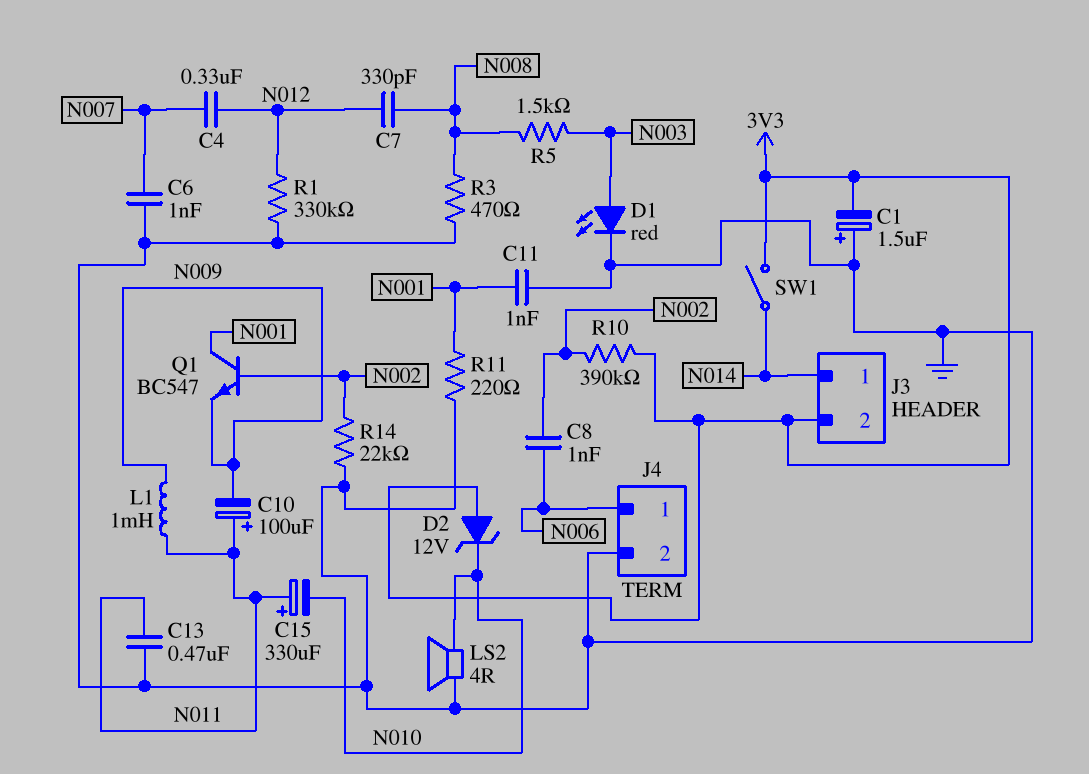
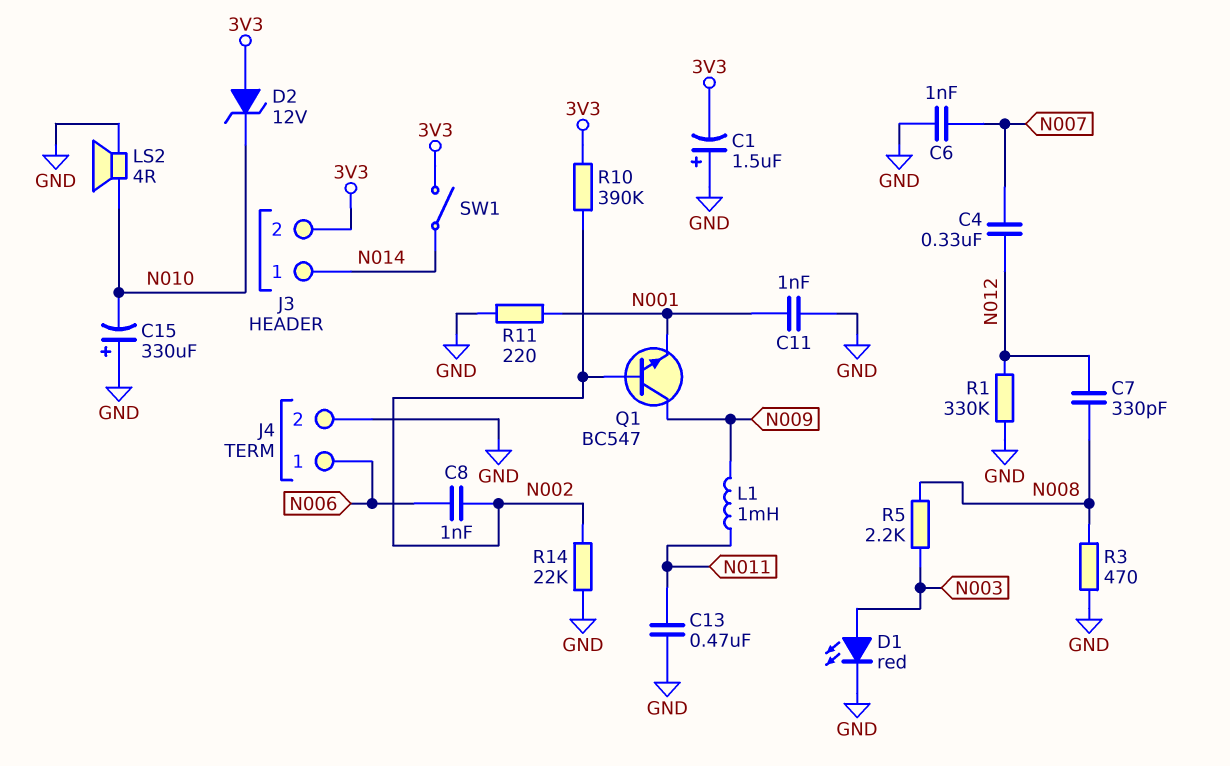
C10: 100uF (plus N011, minus N009) -> none
C15: 330uF (plus N011, minus N010) -> 330uF (plus GND, minus N010)
Q1: NPN BC547 (B N002, C N001, E N009) -> NPN BC547 (B N002, C N009, E N001)
R5: 1.5k (N003, N008) -> 2.2k (N003, N008)

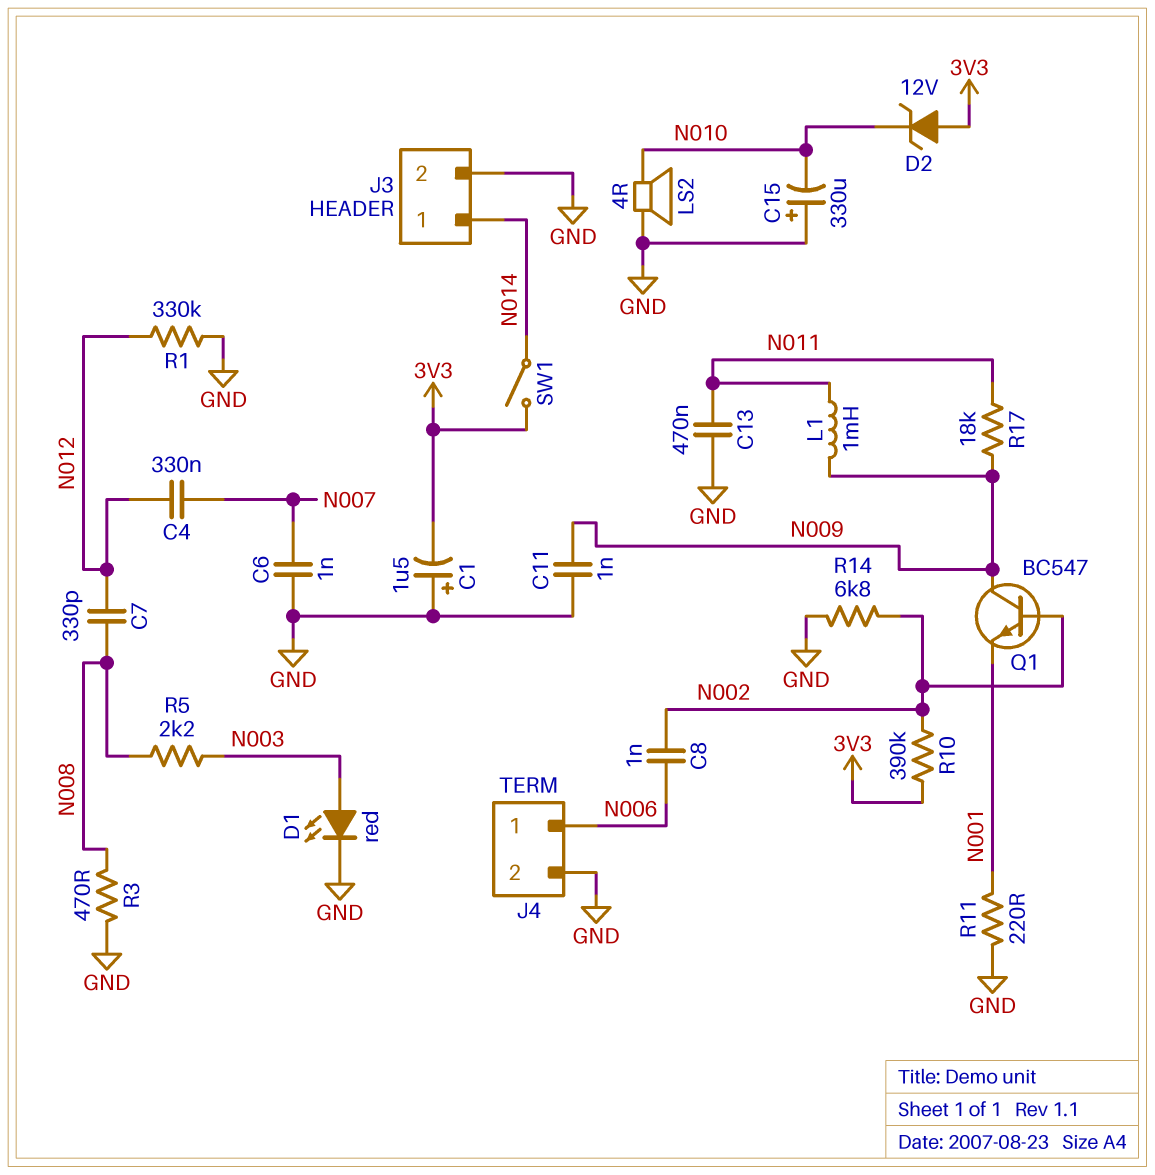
C11: 1nF (GND, N001) -> 1nF (GND, N009)
J3 pin 2: 3V3 -> GND
R14: 22k (GND, N002) -> 6.8k (GND, N002)
R17: none -> 18k (N009, N011)

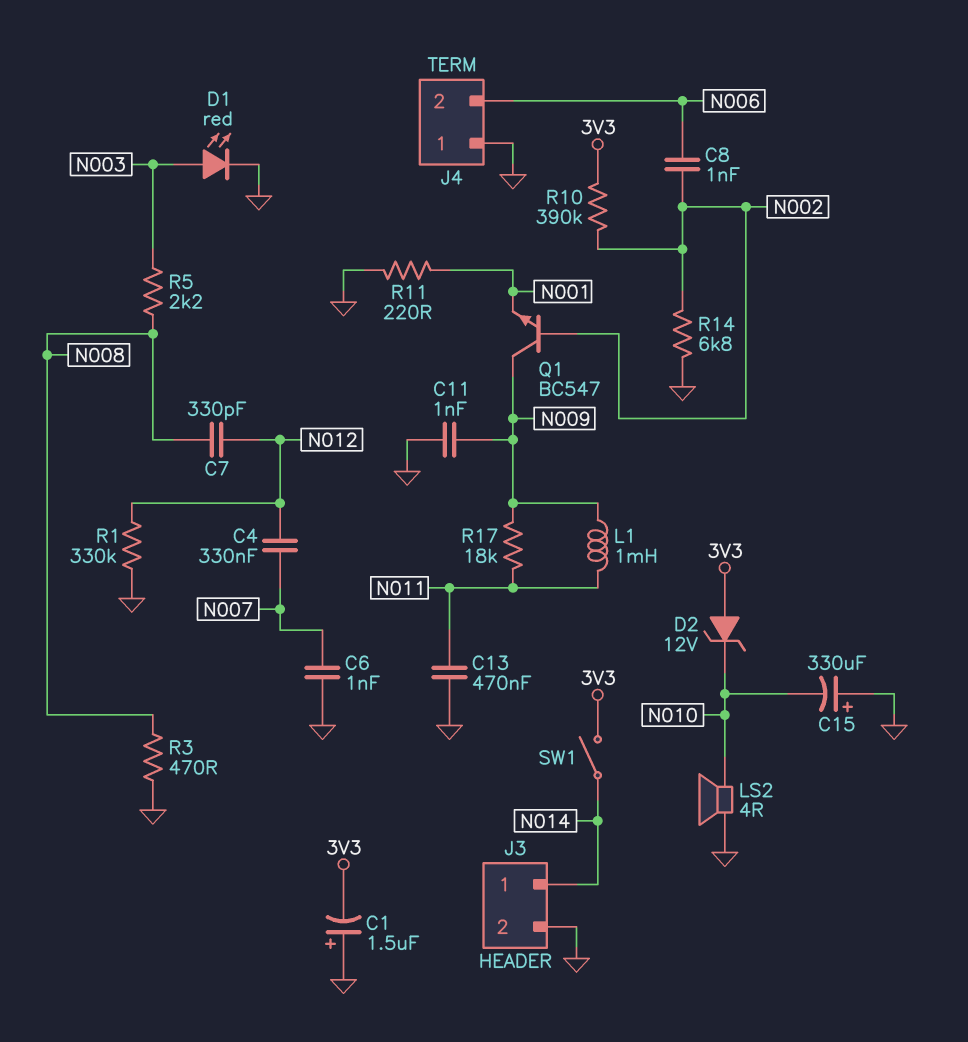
J4 pin 1: N006 -> GND
J4 pin 2: GND -> N006

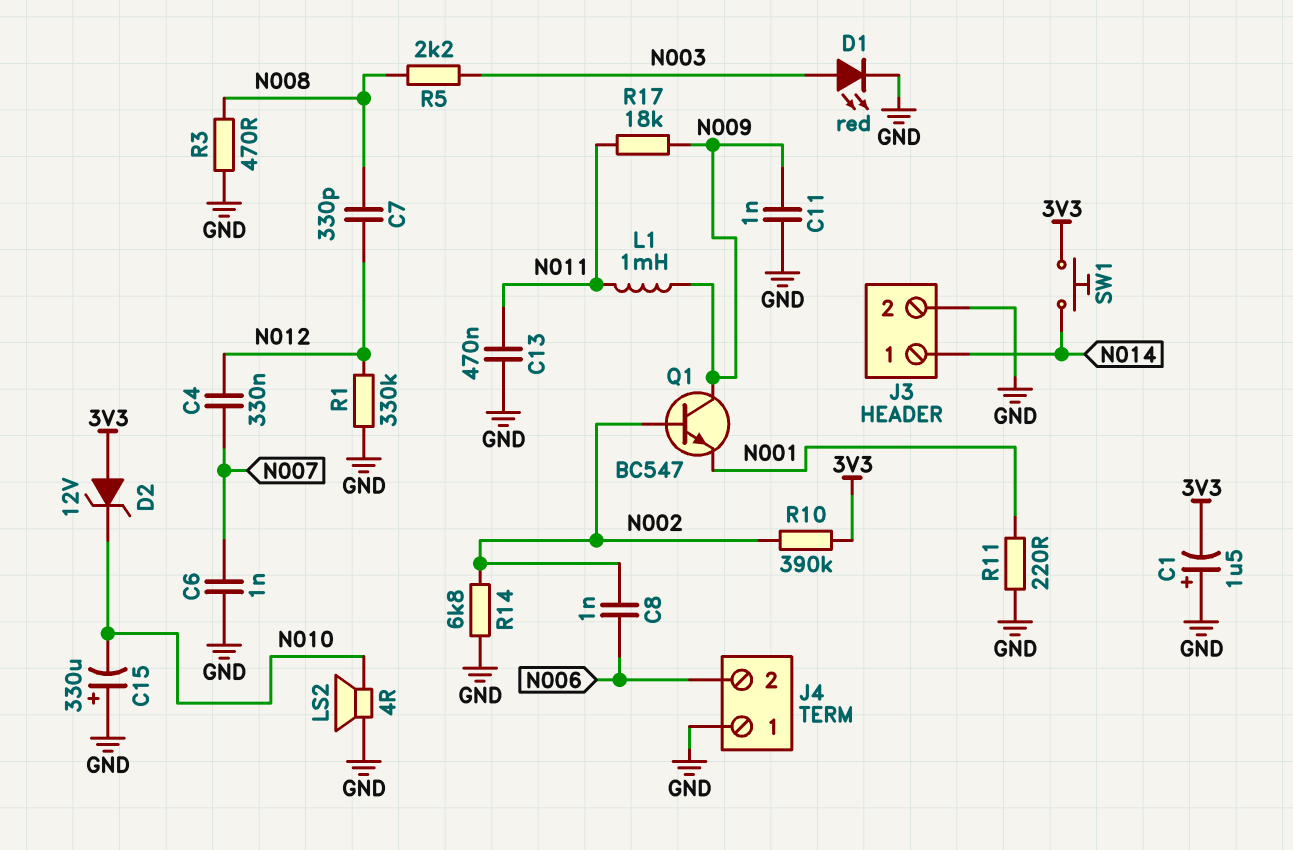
SW1: switch (3V3, N014) -> button (3V3, N014)

